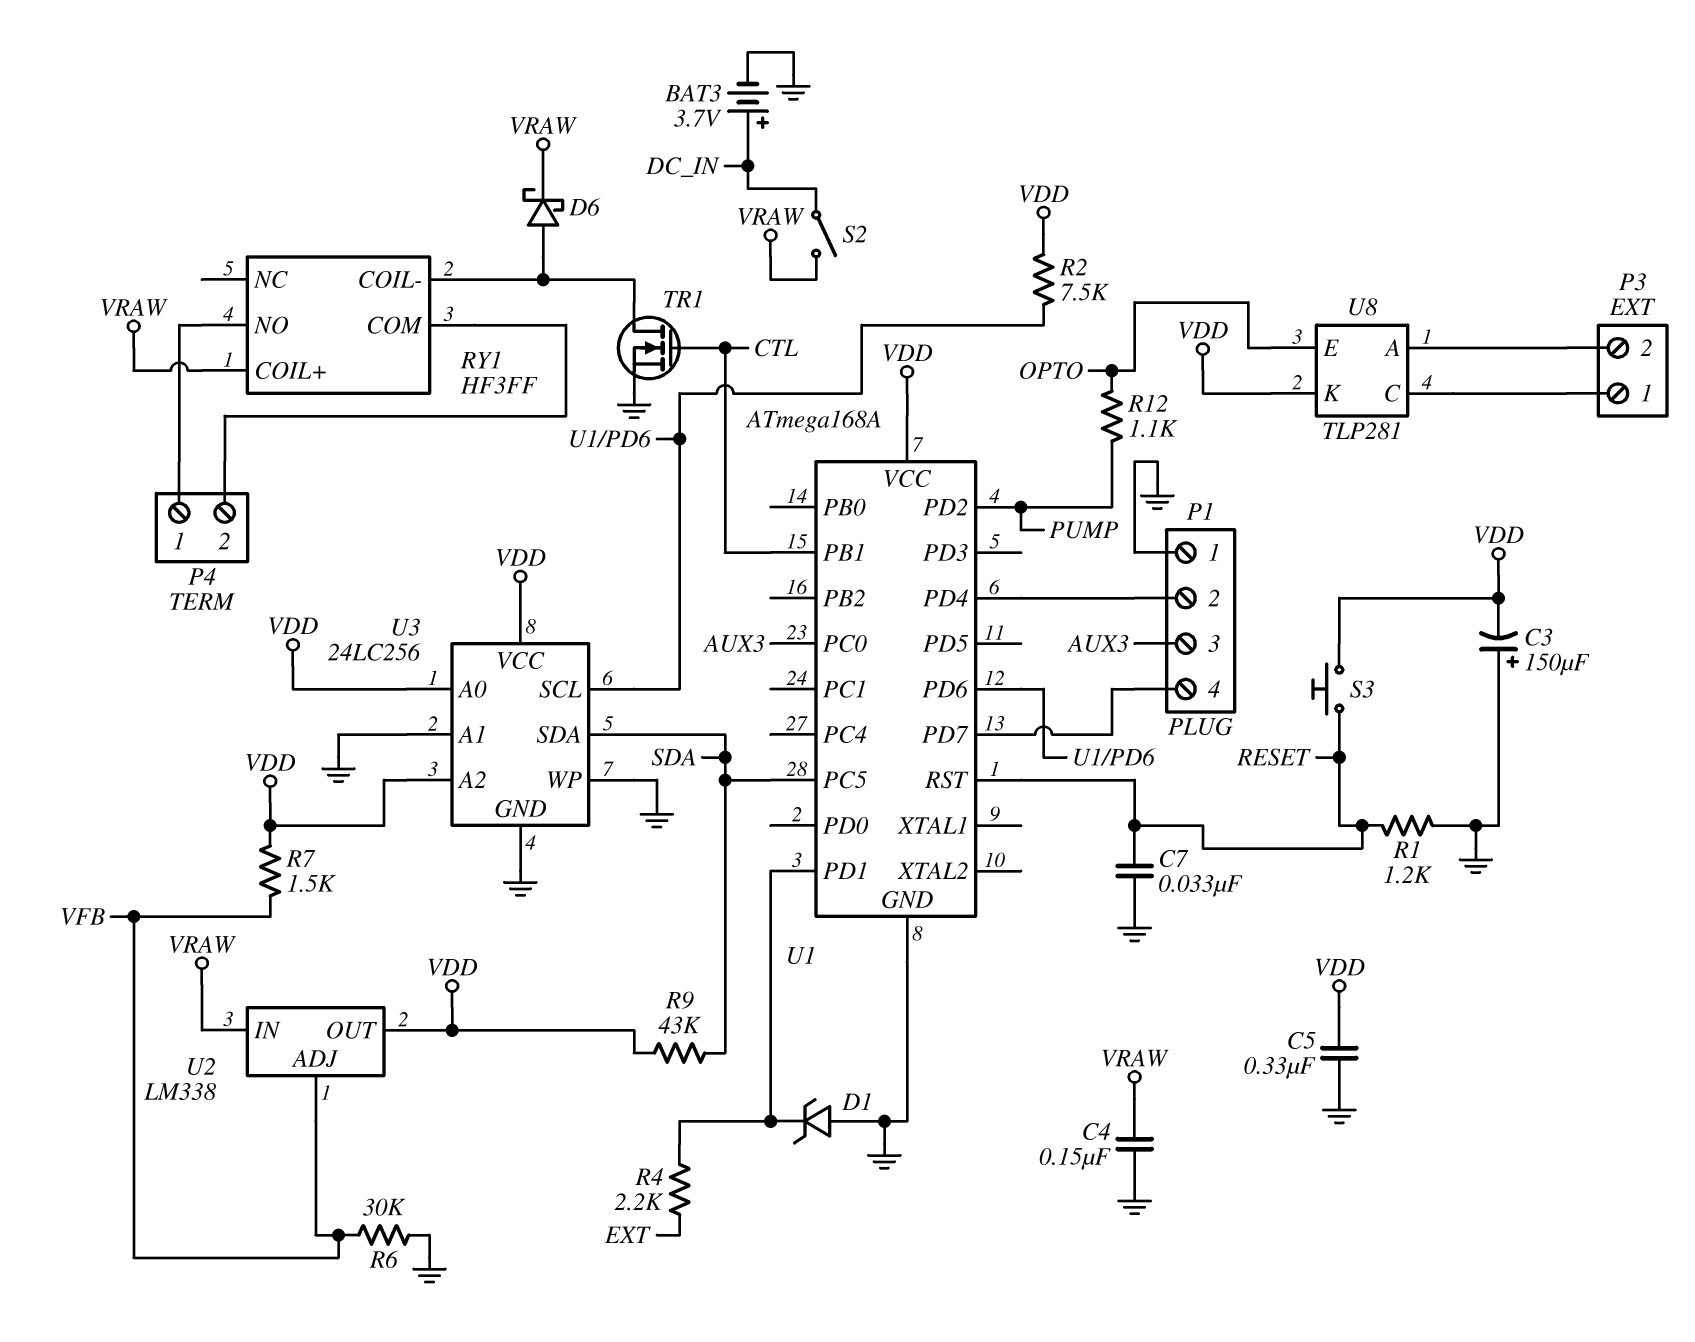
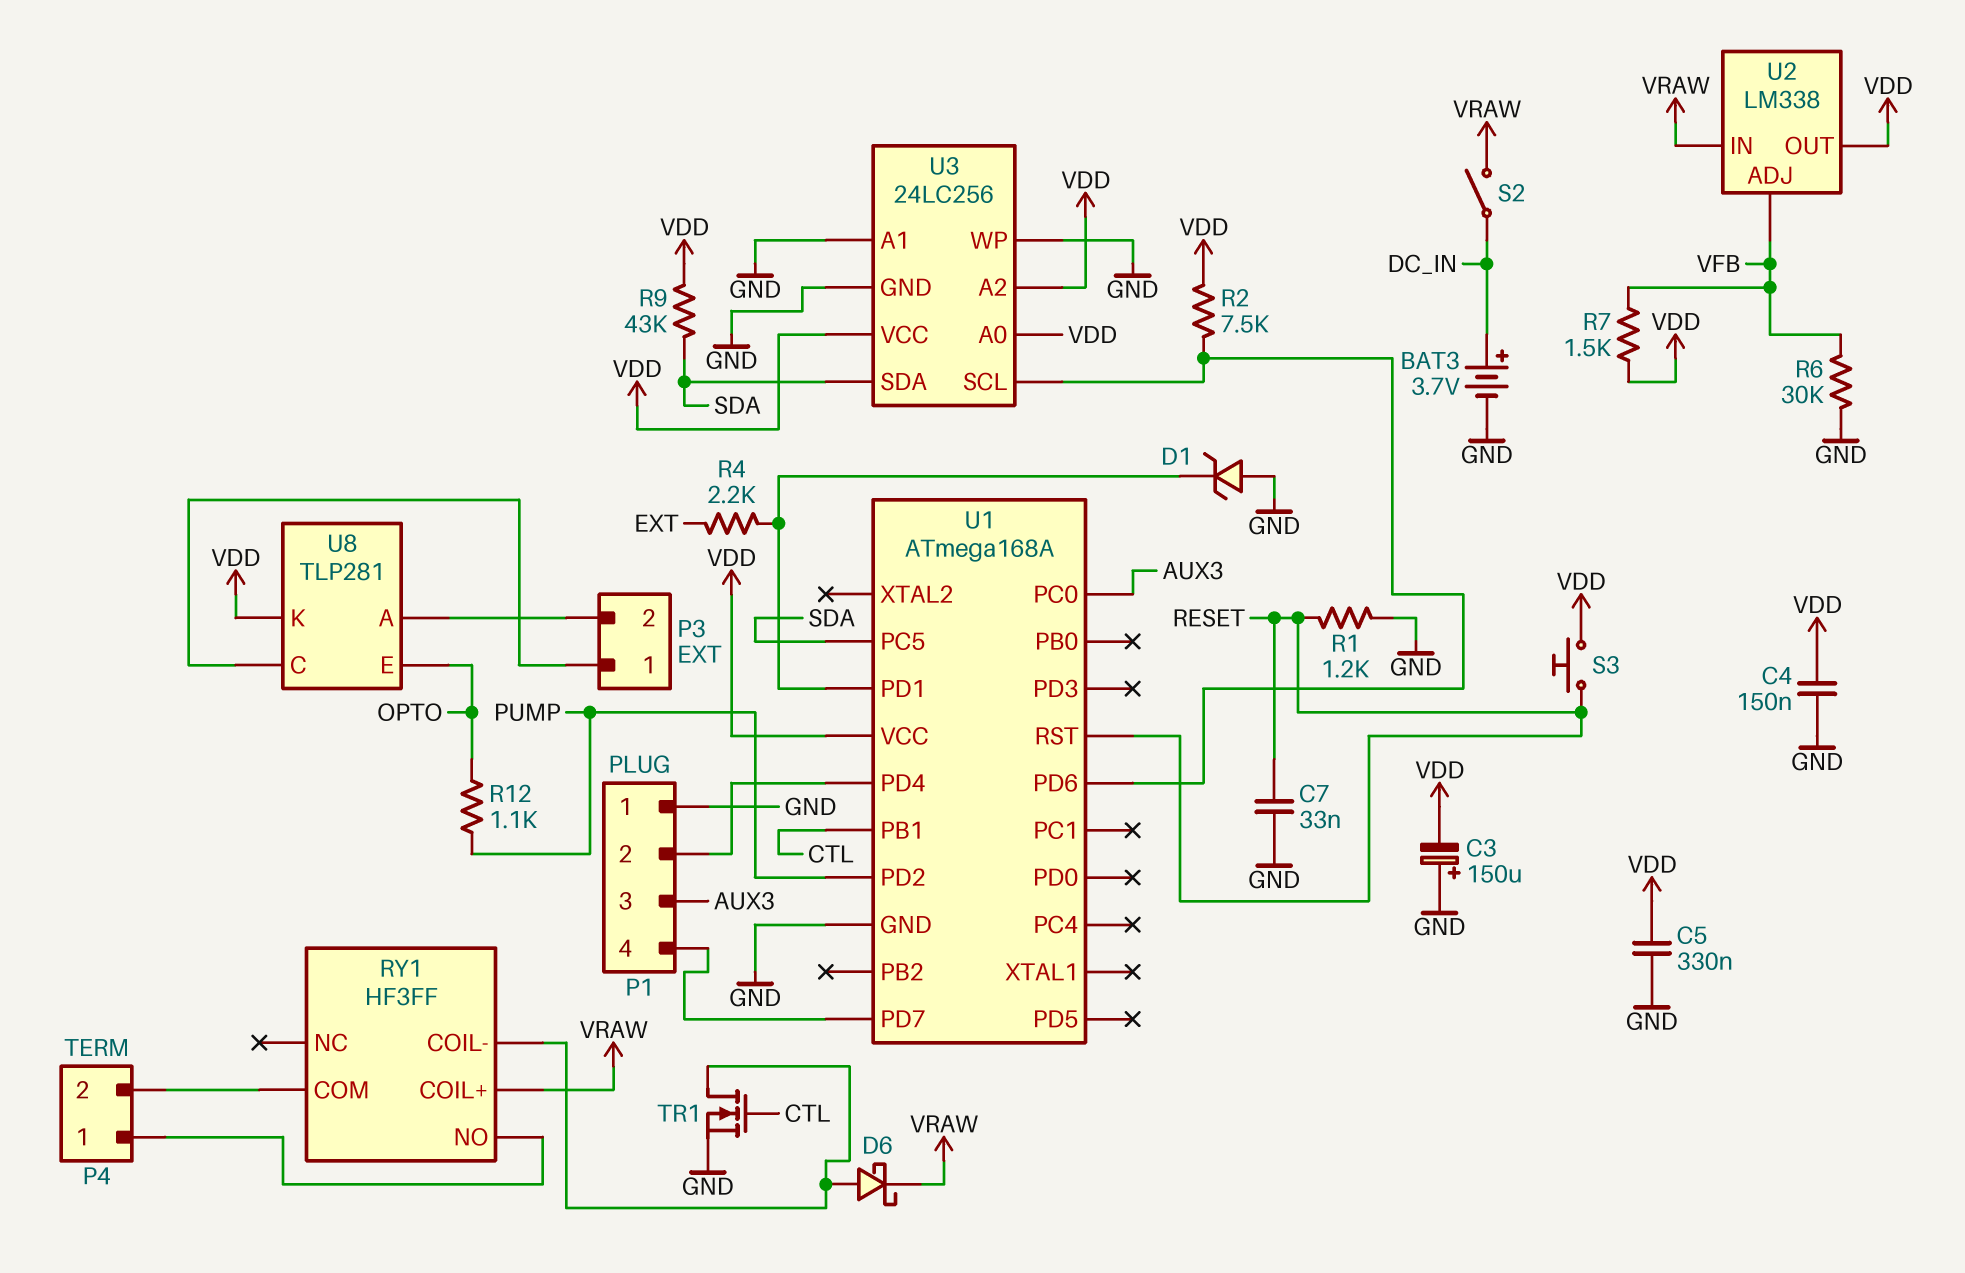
C4: 150nF (GND, VRAW) -> 150nF (GND, VDD)

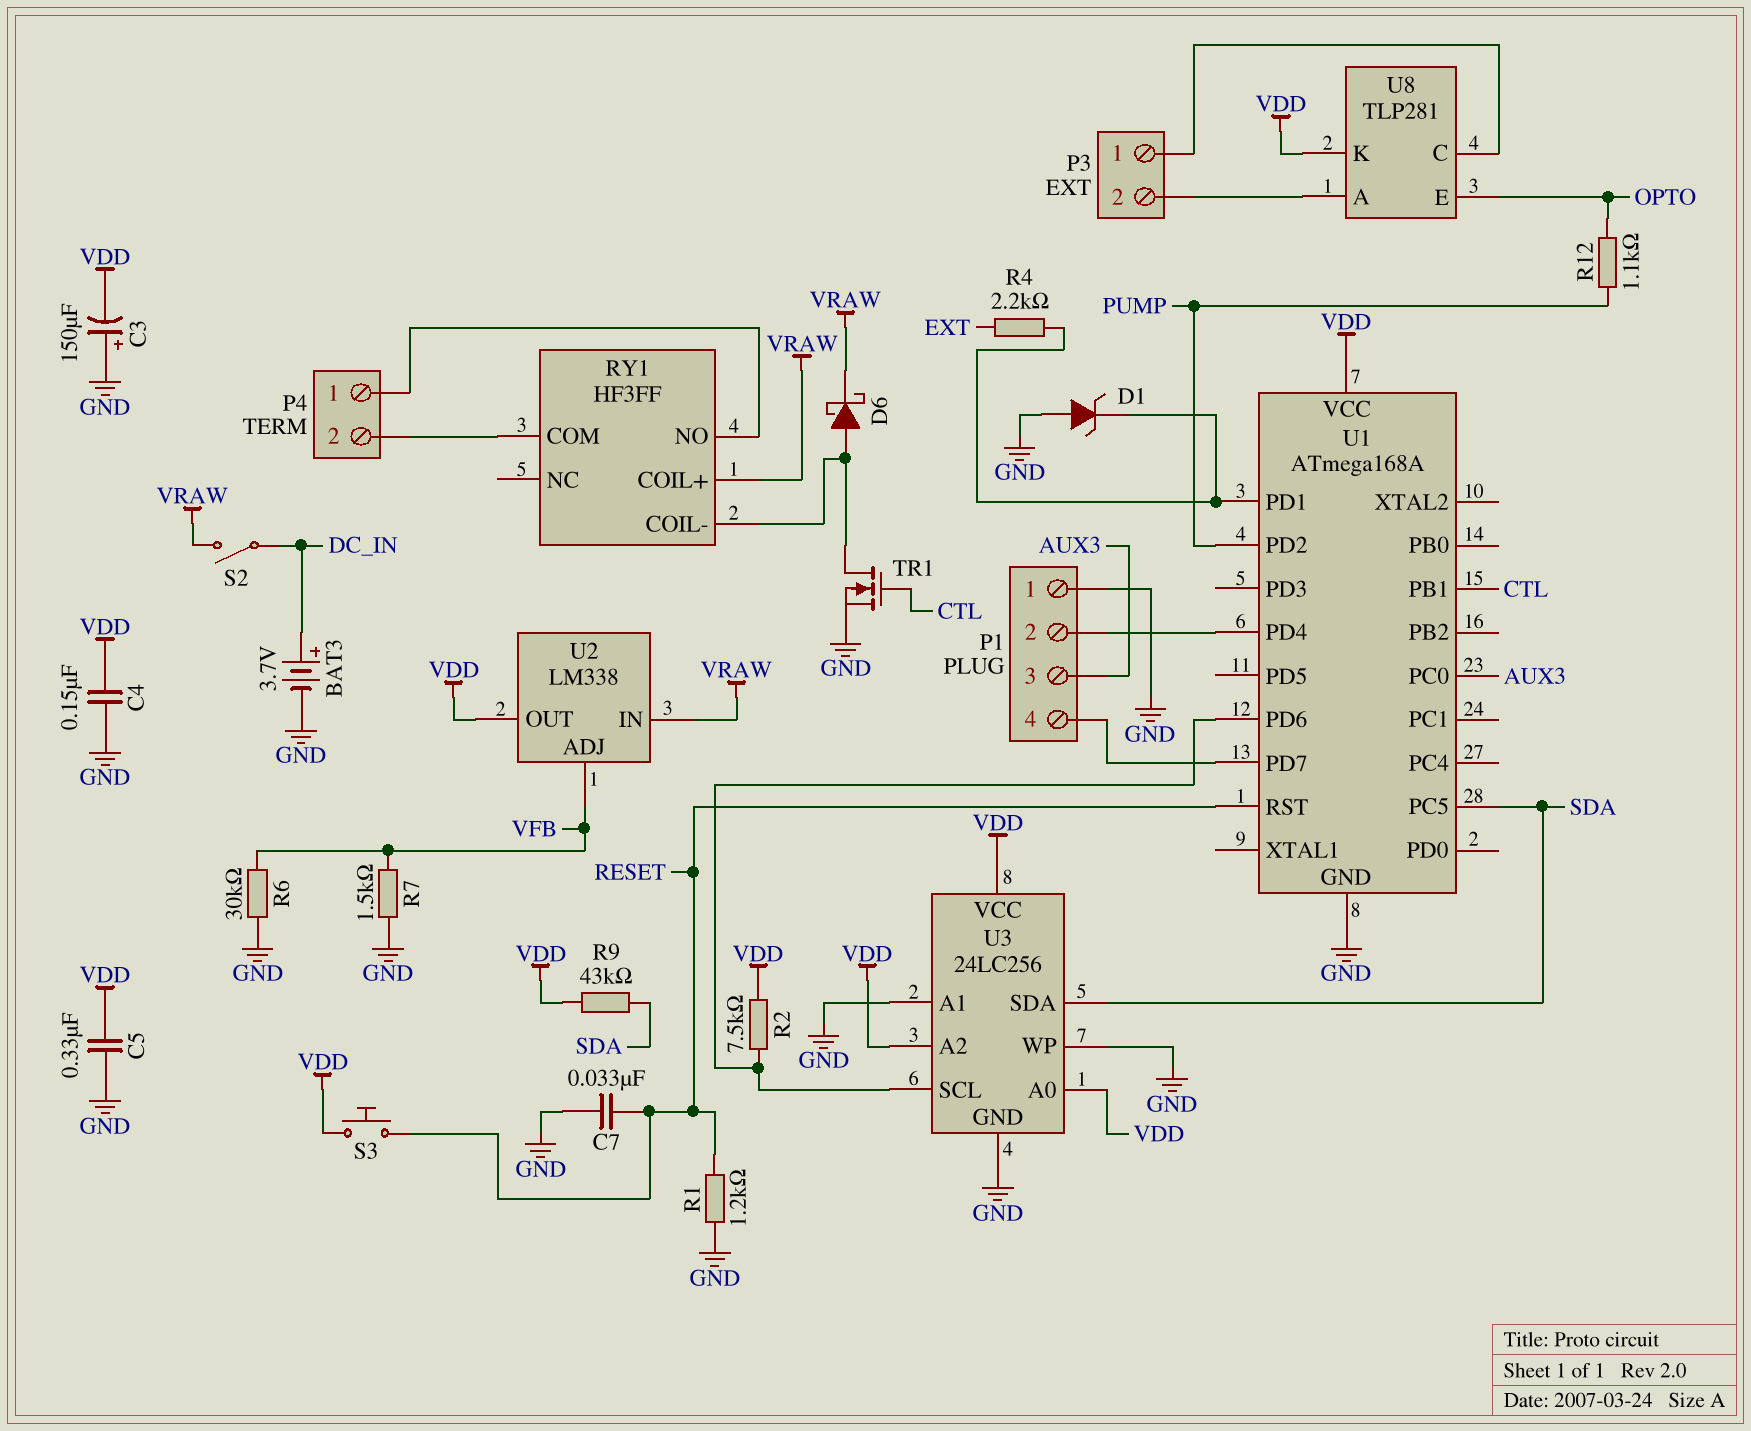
R7: 1.5k (VDD, VFB) -> 1.5k (GND, VFB)

